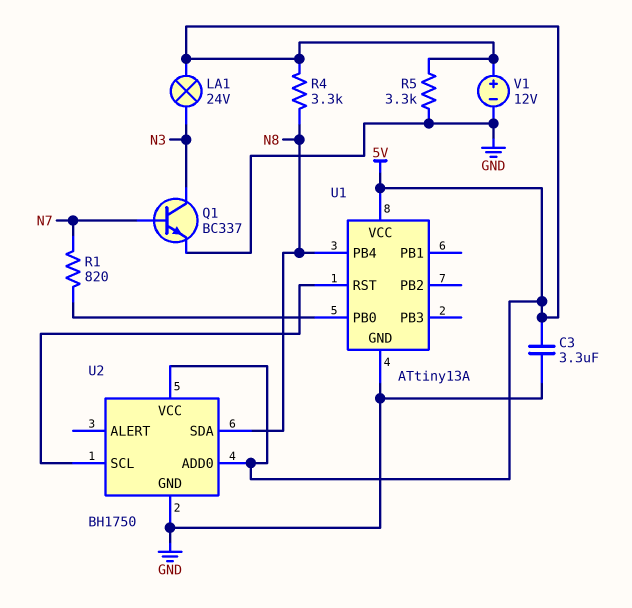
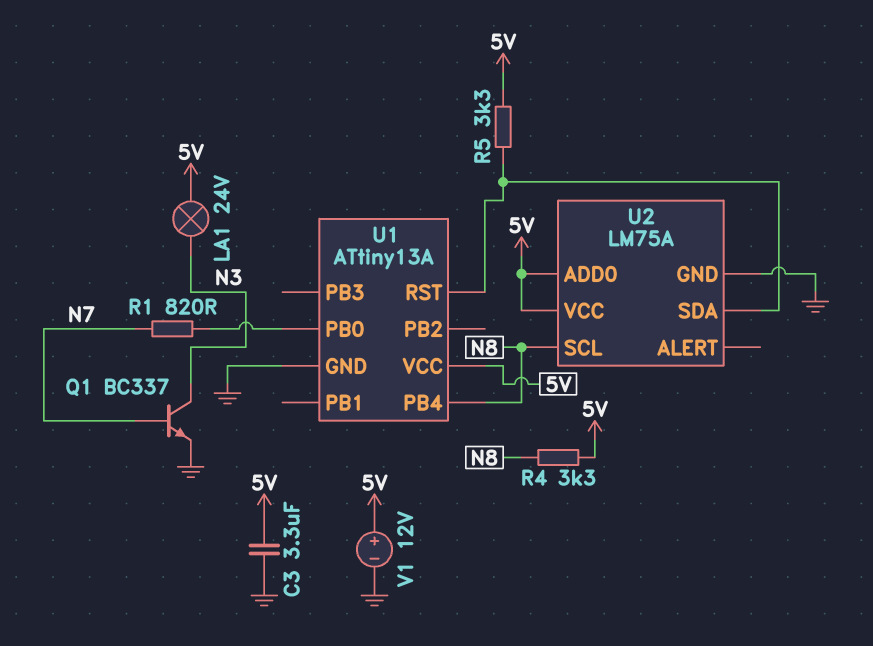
R5: 3.3k (5V, GND) -> 3.3k (5V, U1/RST)
U2: BH1750 -> LM75A
U2 pin SCL: U1/RST -> N8
U2 pin SDA: N8 -> U1/RST

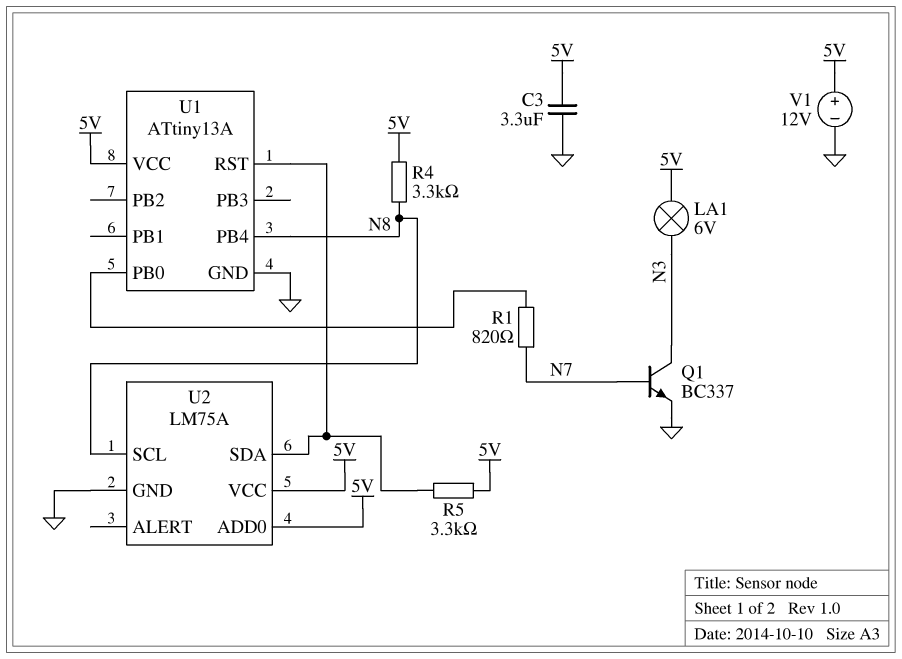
LA1: lamp 24V (5V, N3) -> lamp 6V (5V, N3)

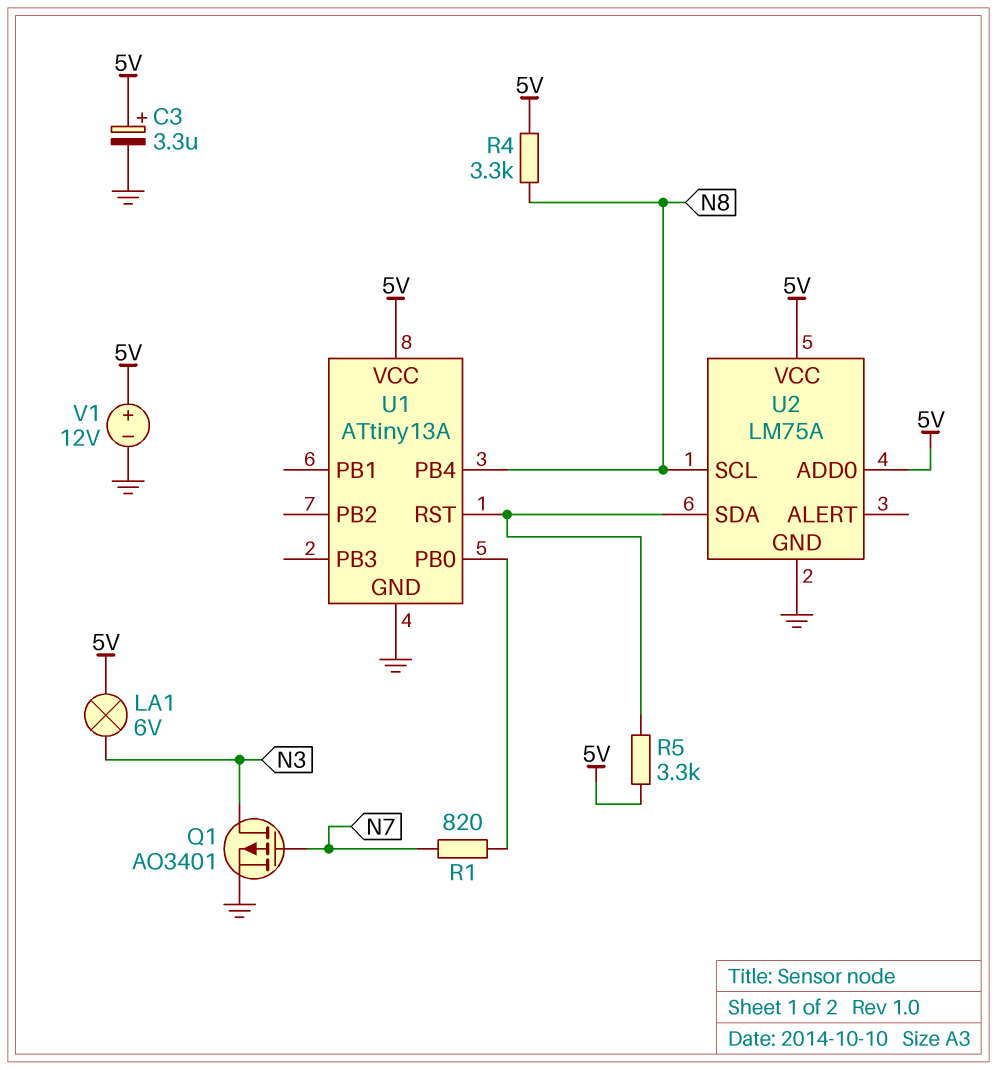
C3: 3.3uF (5V, GND) -> 3.3uF (plus 5V, minus GND)
Q1: NPN BC337 (B N7, C N3, E GND) -> PMOS AO3401 (G N7, D N3, S GND)

